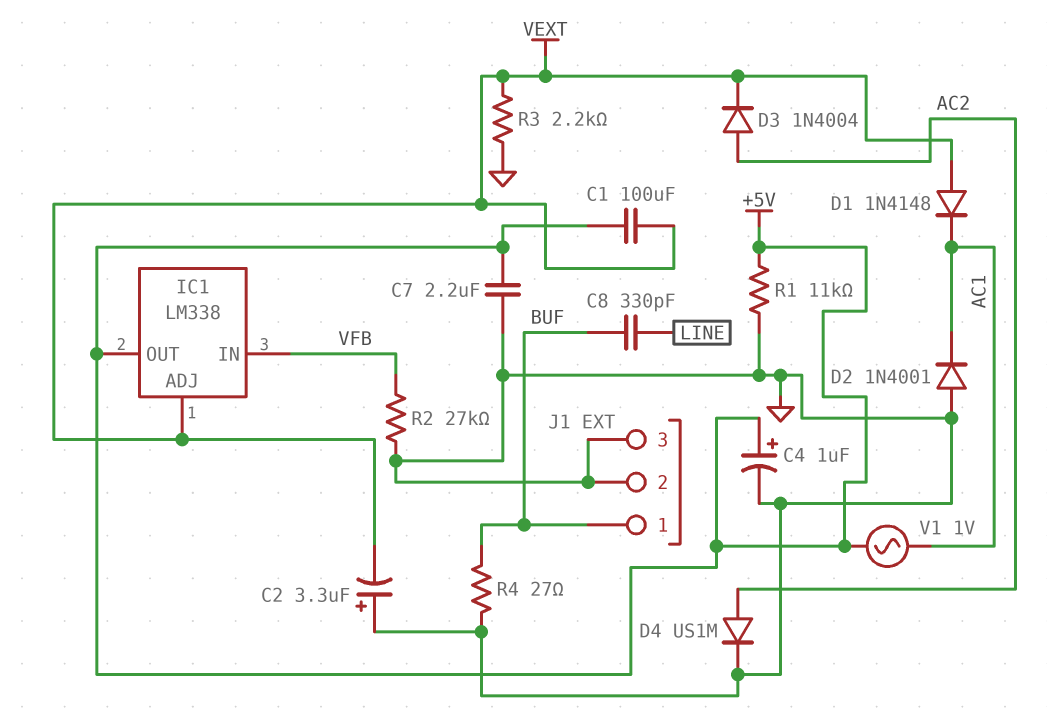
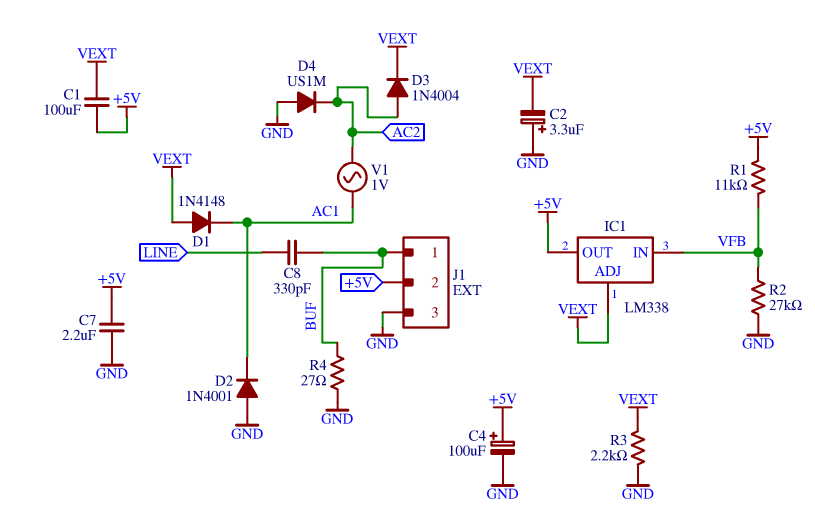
C4: 1uF (plus +5V, minus GND) -> 100uF (plus +5V, minus GND)
D4: diode US1M (A AC2, K GND) -> diode US1M (A GND, K AC2)
J1 pin 2: GND -> +5V
R1: 11k (+5V, GND) -> 11k (+5V, VFB)
V1: AC 1V (+5V, AC1) -> AC 1V (AC1, AC2)

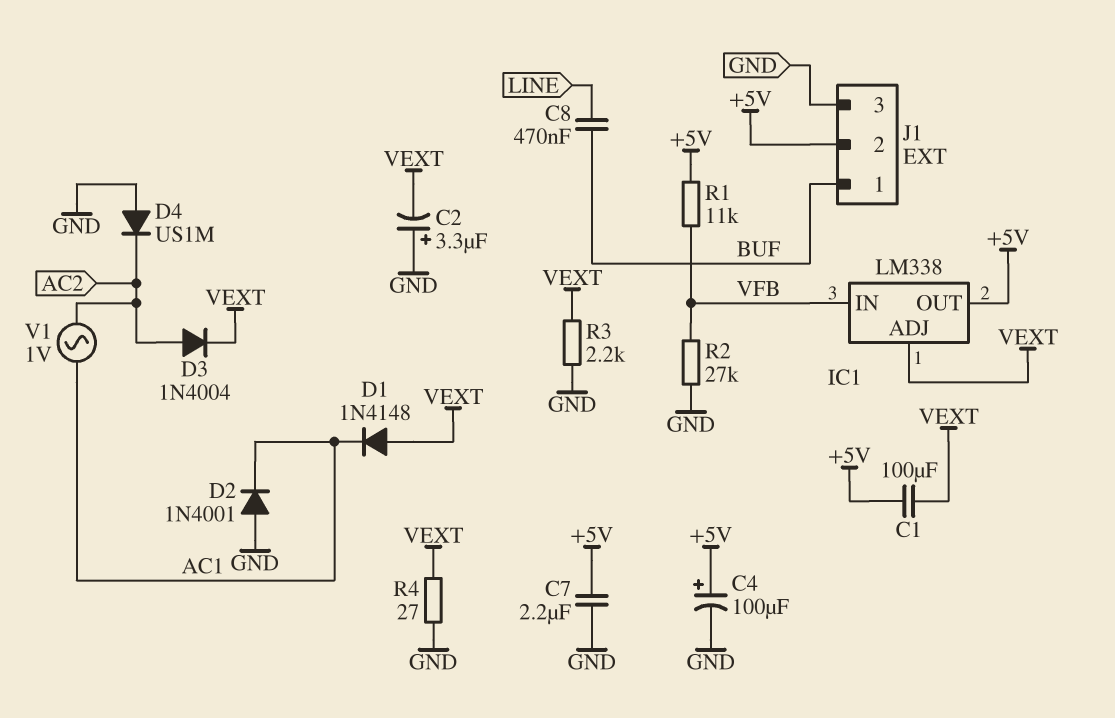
C8: 330pF (BUF, LINE) -> 470nF (BUF, LINE)
R4: 27 (BUF, GND) -> 27 (GND, VEXT)

